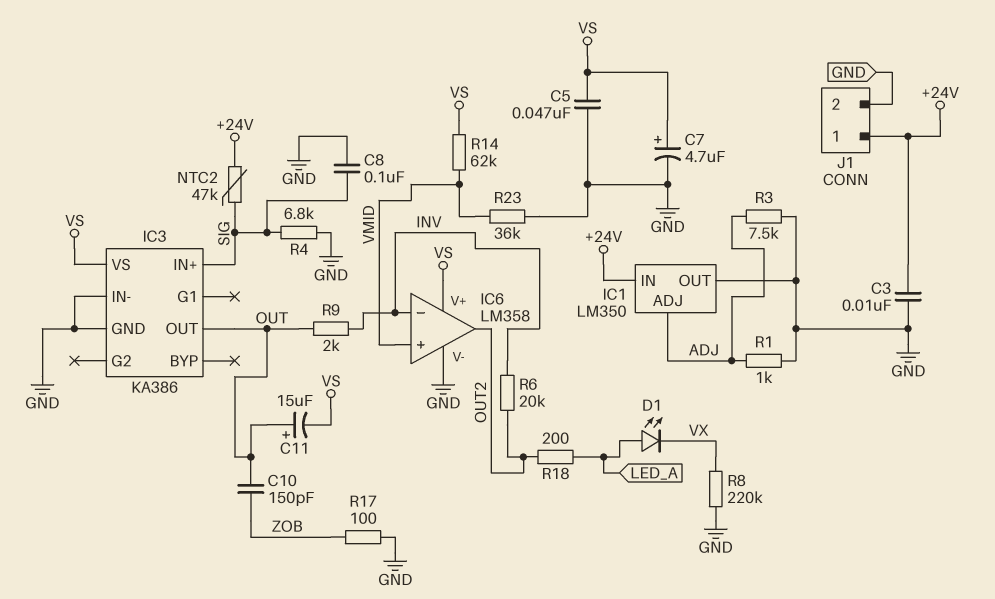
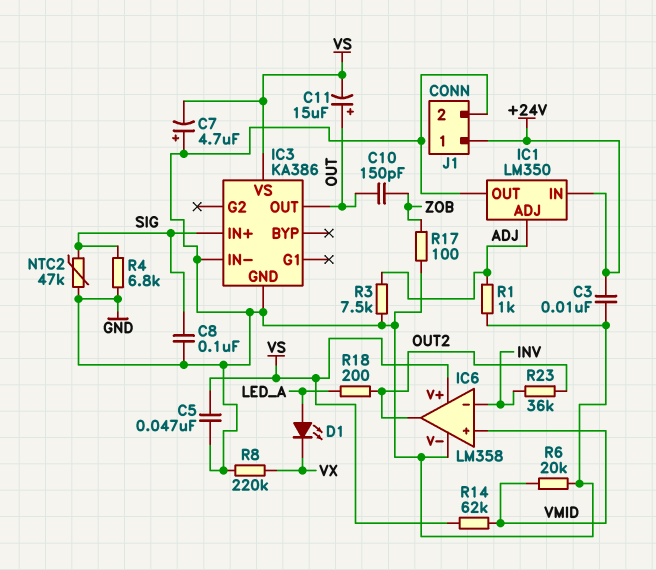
C7: 4.7uF (plus VS, minus GND) -> 4.7uF (plus GND, minus VS)
NTC2: 47k (+24V, SIG) -> 47k (GND, SIG)
R6: 20k (INV, OUT2) -> 20k (GND, VMID)
R9: 2k (INV, OUT) -> none
R23: 36k (GND, VMID) -> 36k (INV, OUT2)

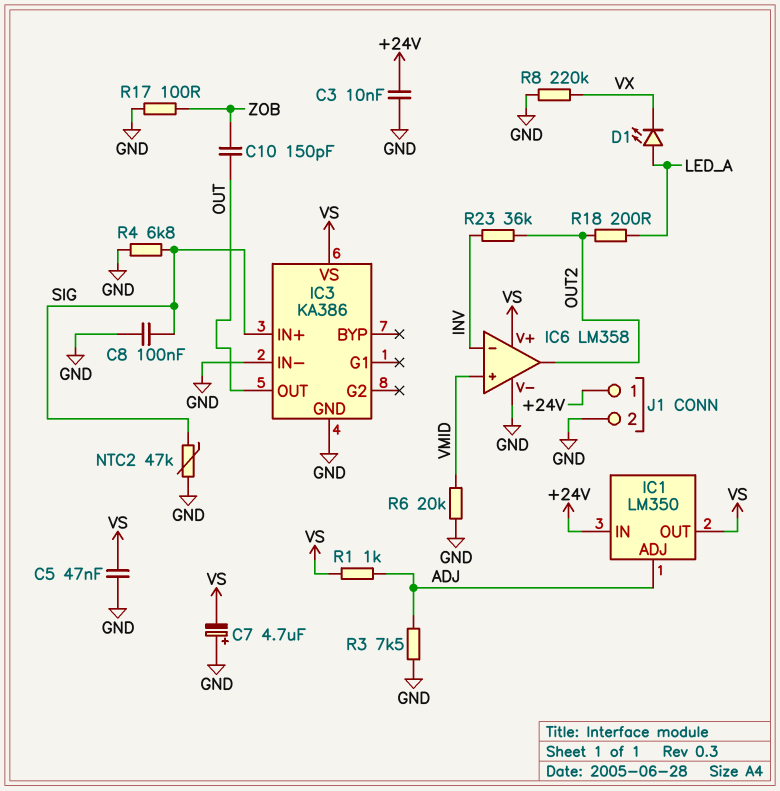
C11: 15uF (plus OUT, minus VS) -> none
IC1 pin OUT: GND -> VS
R1: 1k (ADJ, GND) -> 1k (ADJ, VS)
R14: 62k (VMID, VS) -> none

